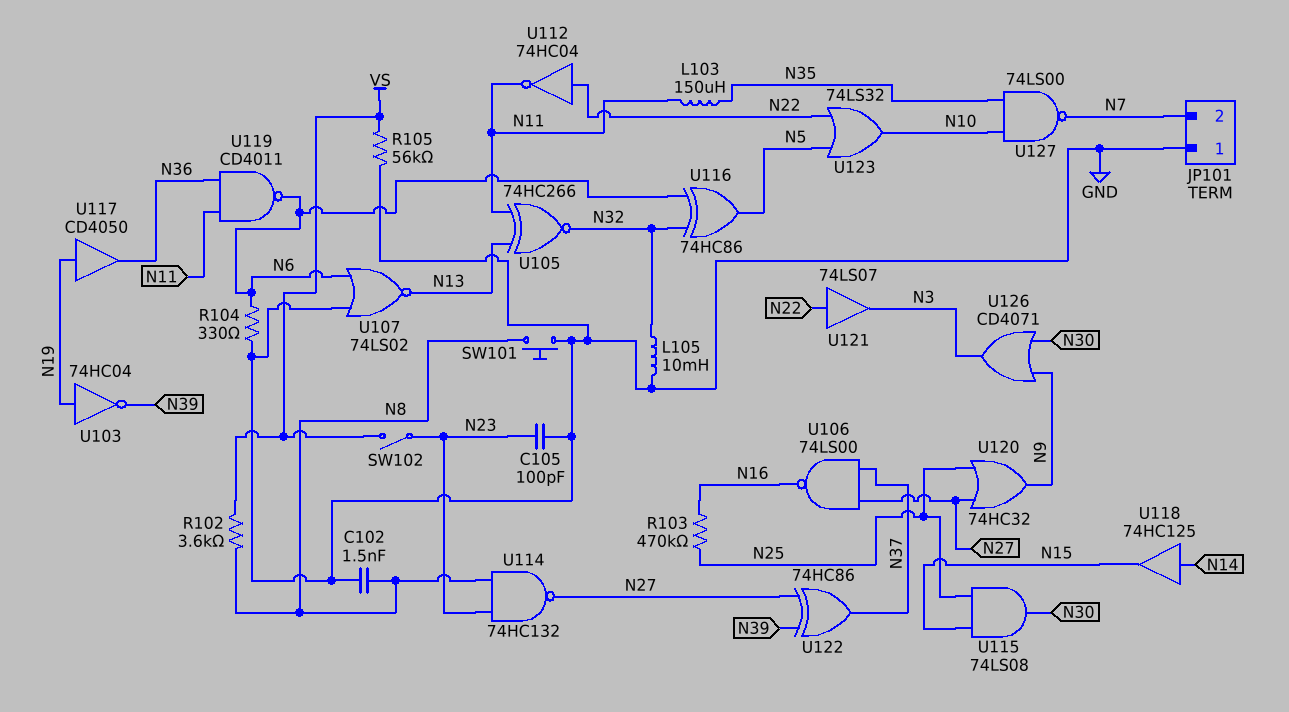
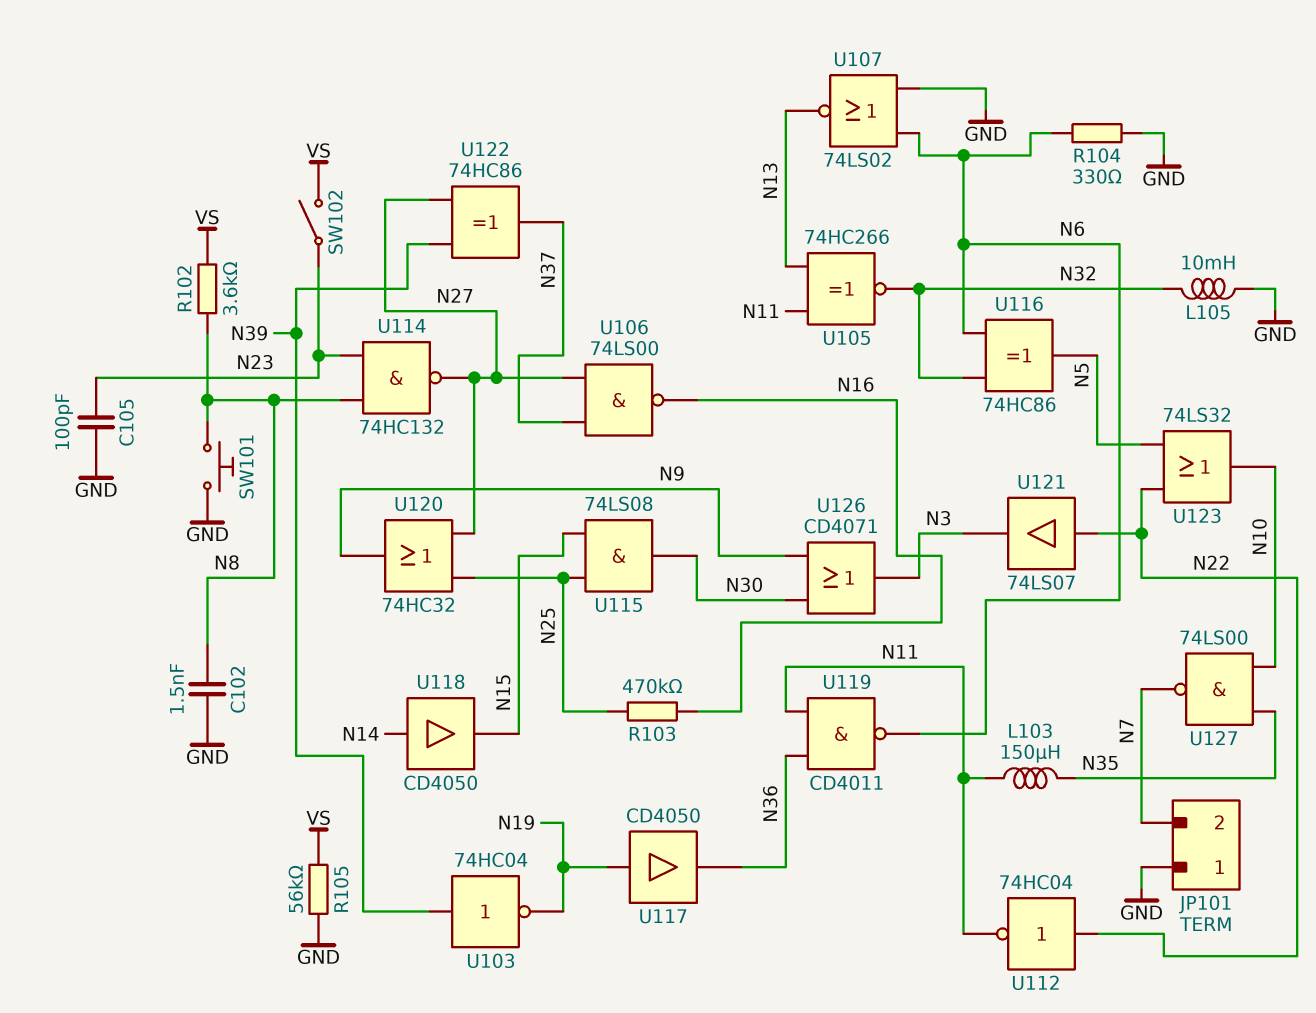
U103: NOT 74HC04 (in N19, out N39) -> NOT 74HC04 (in N39, out N19)
U118: buffer 74HC125 (in N14, out N15) -> buffer CD4050 (in N14, out N15)

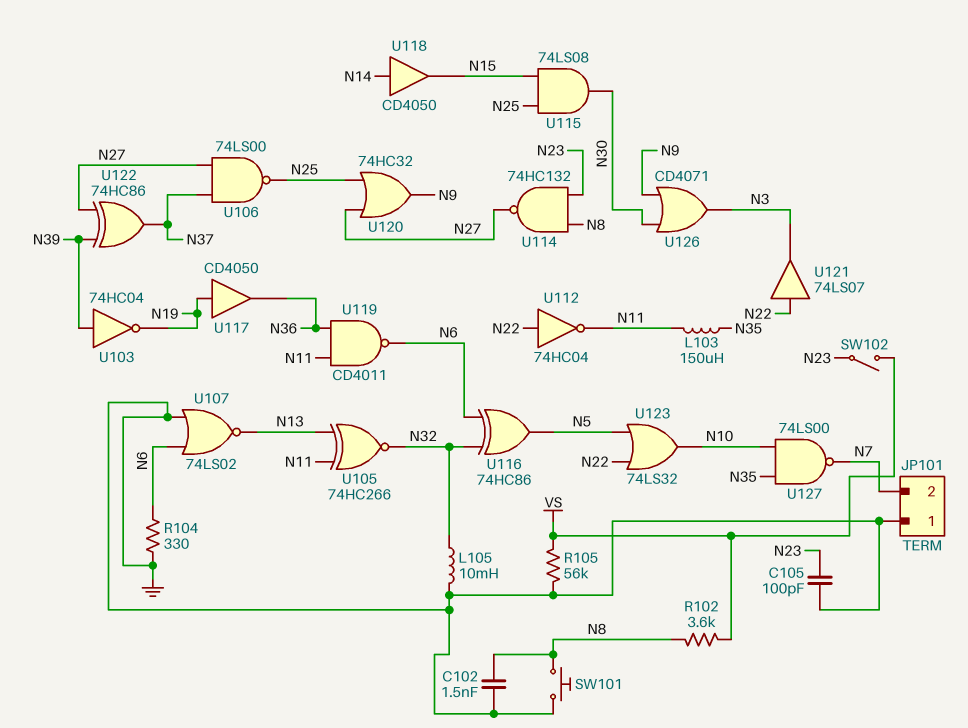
R103: 470k (N16, N25) -> none
U106: NAND 74LS00 (in N27, in N37, out N16) -> NAND 74LS00 (in N27, in N37, out N25)

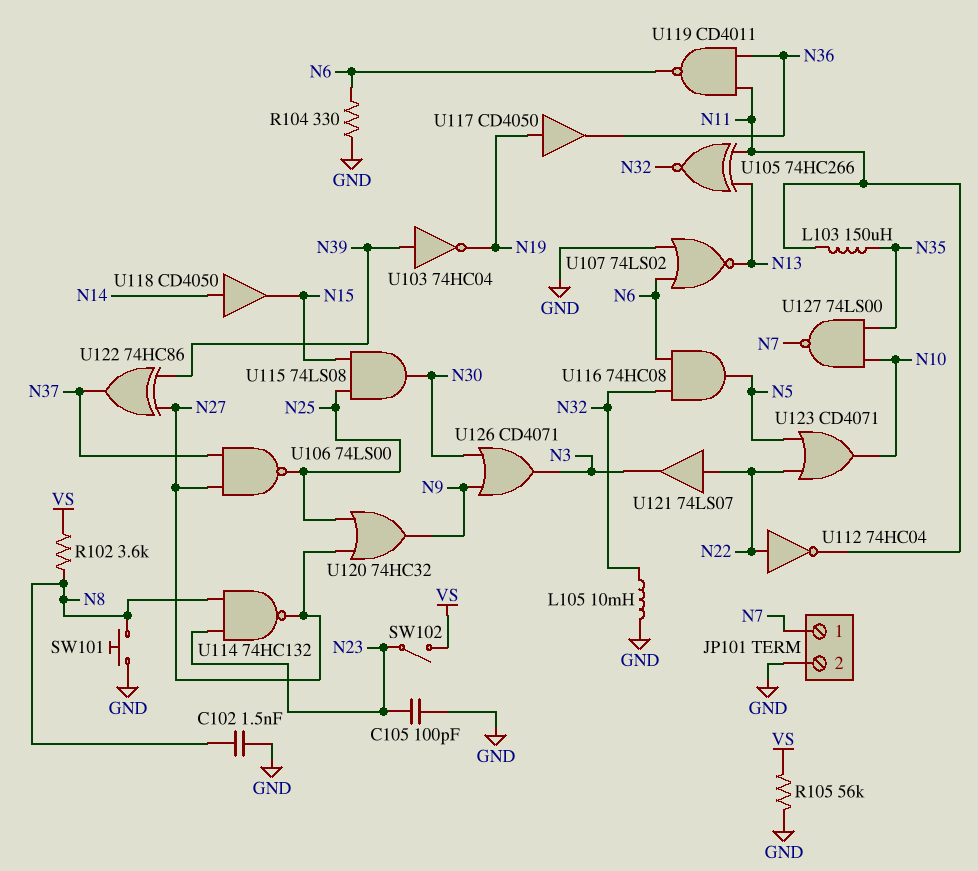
JP101 pin 1: GND -> N7
JP101 pin 2: N7 -> GND
U116: XOR 74HC86 (in N6, in N32, out N5) -> AND 74HC08 (in N6, in N32, out N5)
U123: OR 74LS32 (in N5, in N22, out N10) -> OR CD4071 (in N5, in N22, out N10)

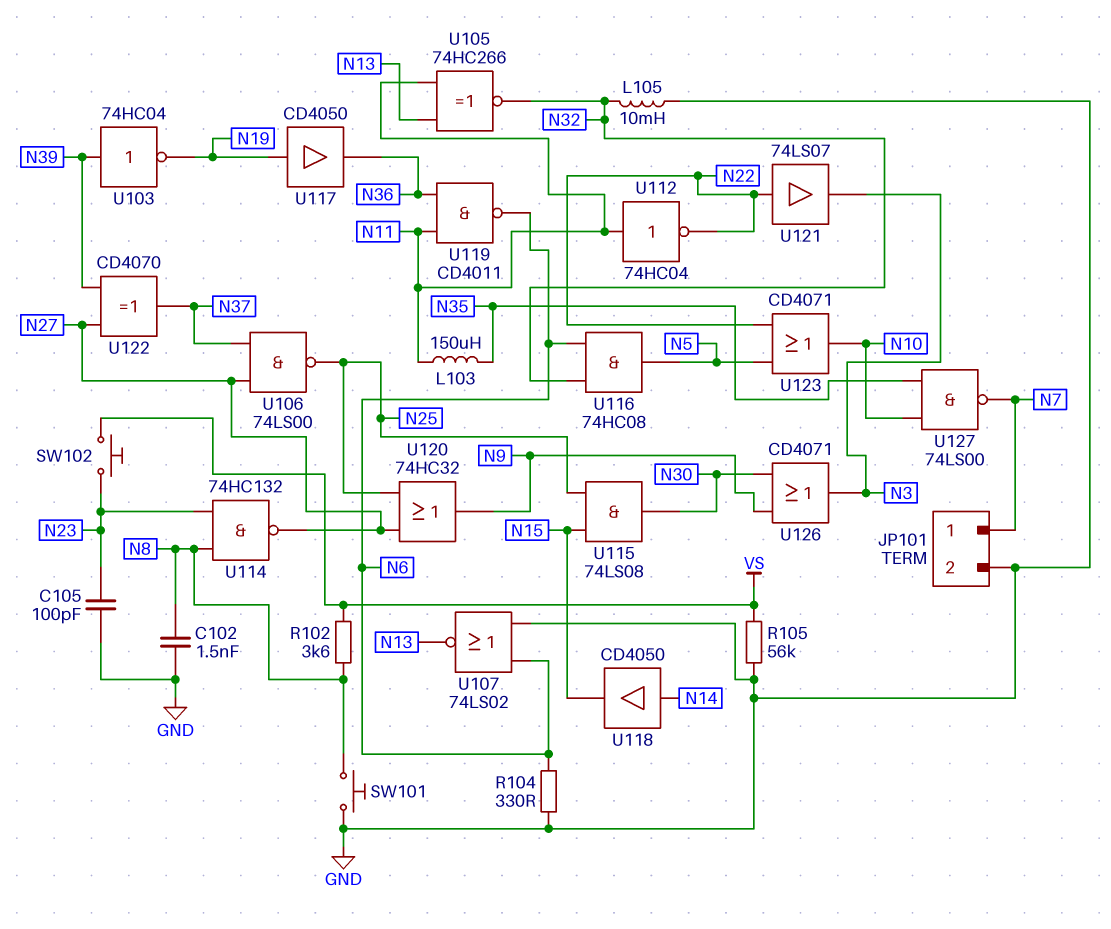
SW102: switch (N23, VS) -> button (N23, VS)
U112: NOT 74HC04 (in N22, out N11) -> NOT 74HC04 (in N11, out N22)
U122: XOR 74HC86 (in N27, in N39, out N37) -> XOR CD4070 (in N27, in N39, out N37)

